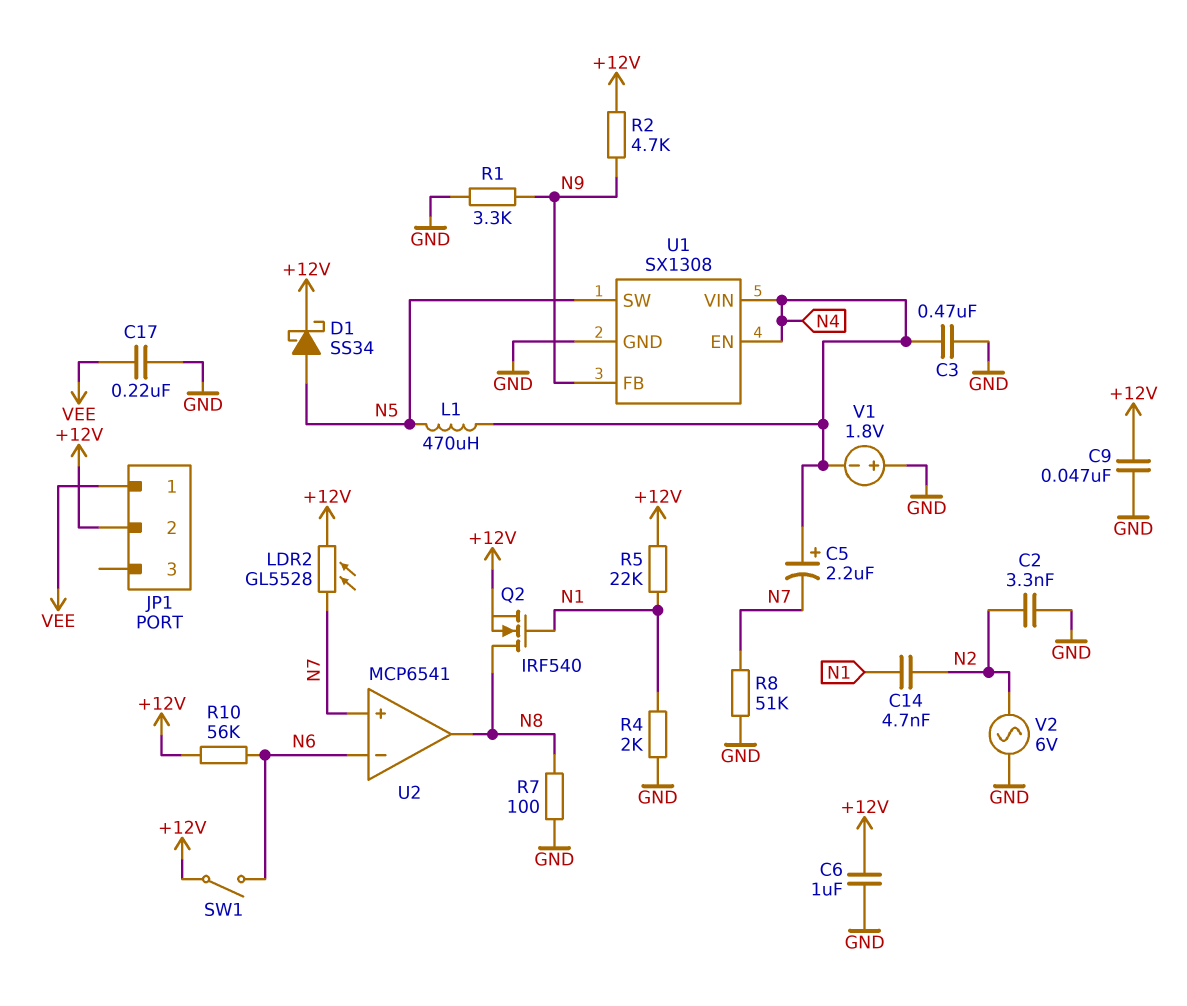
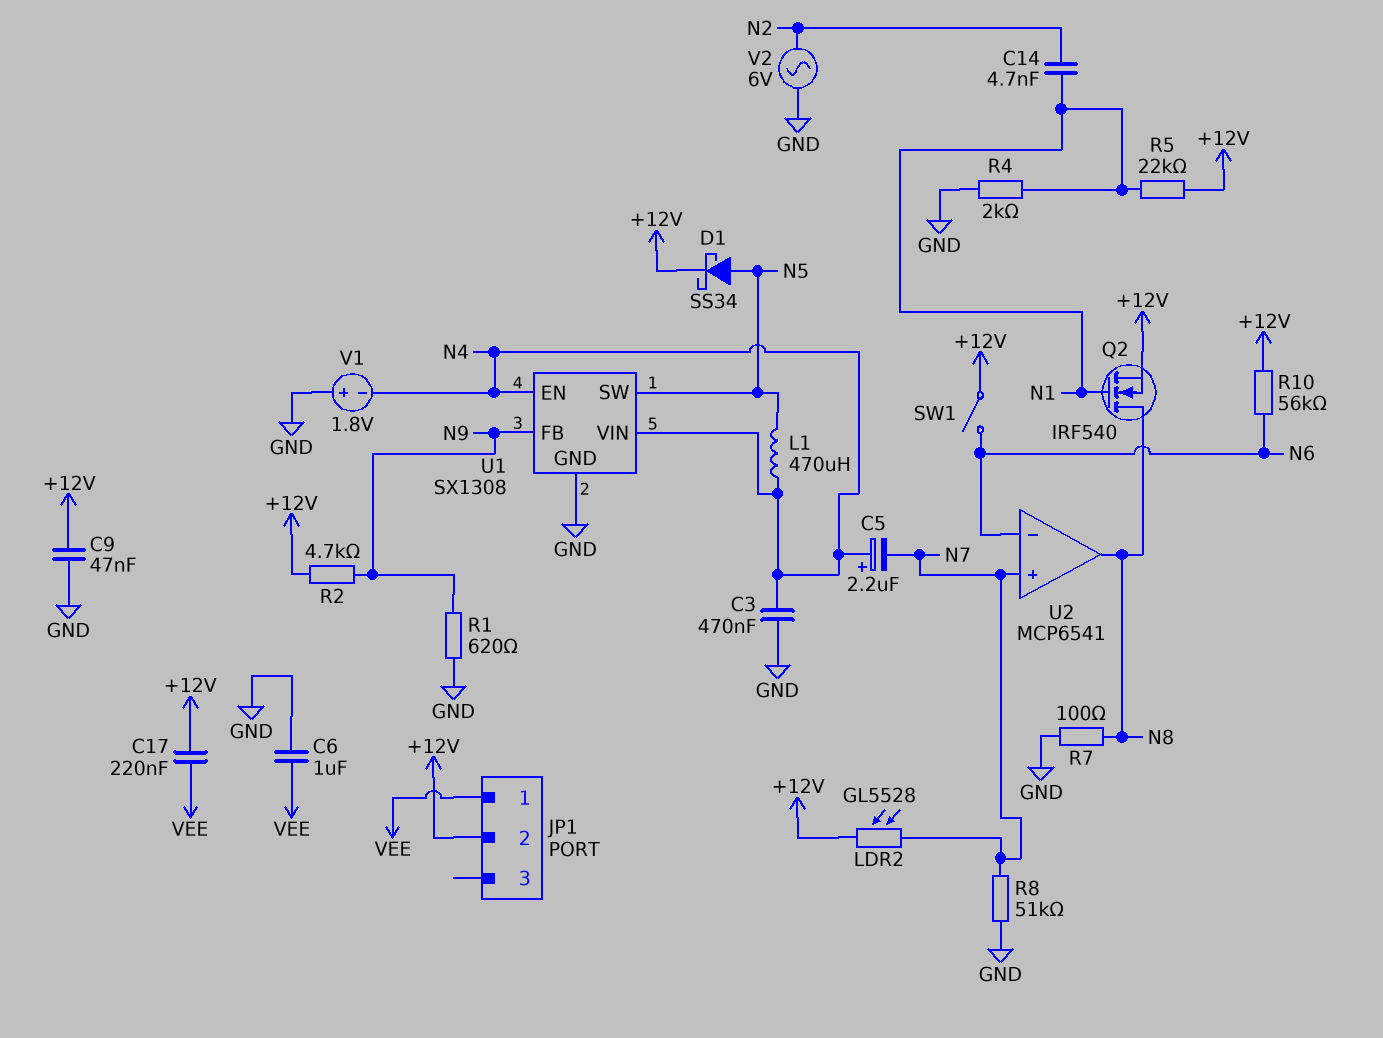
C2: 3.3nF (GND, N2) -> none
C6: 1uF (+12V, GND) -> 1uF (GND, VEE)
C17: 220nF (GND, VEE) -> 220nF (+12V, VEE)
R1: 3.3k (GND, N9) -> 620 (GND, N9)

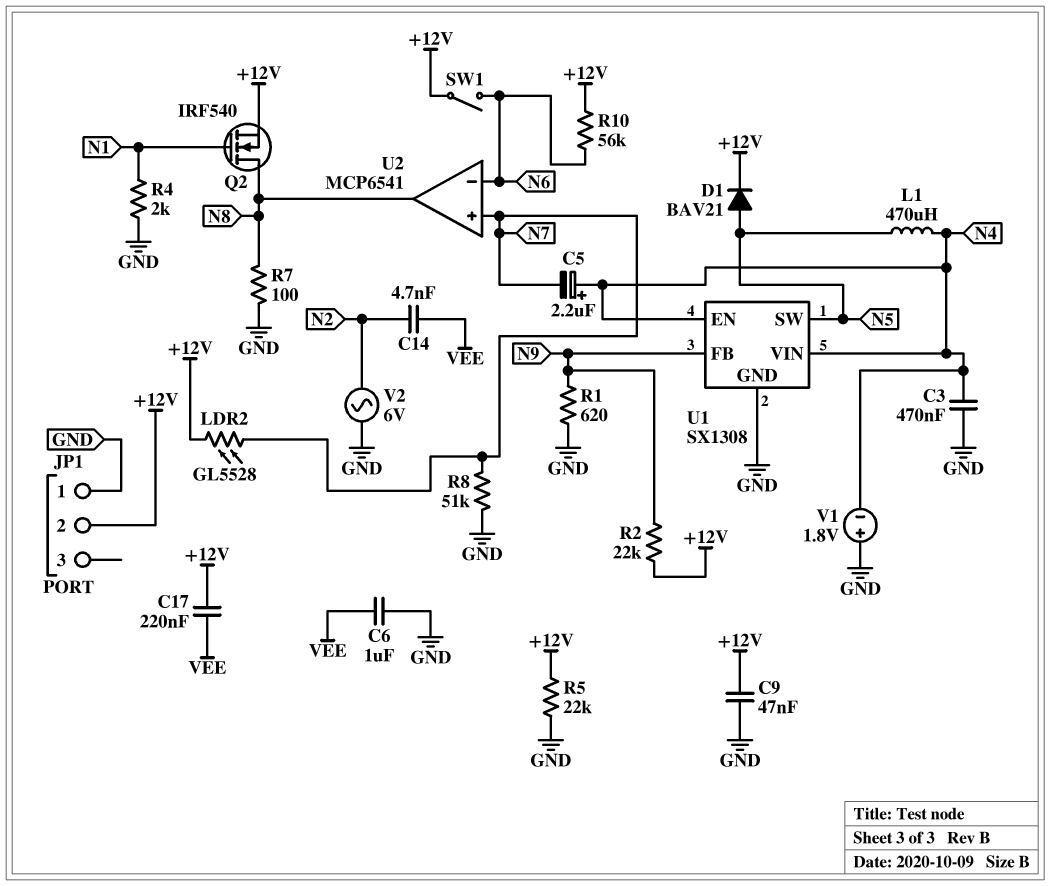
C14: 4.7nF (N1, N2) -> 4.7nF (N2, VEE)
D1: schottky SS34 (A N5, K +12V) -> diode BAV21 (A N5, K +12V)
JP1 pin 1: VEE -> GND
R2: 4.7k (+12V, N9) -> 22k (+12V, N9)
R5: 22k (+12V, N1) -> 22k (+12V, GND)

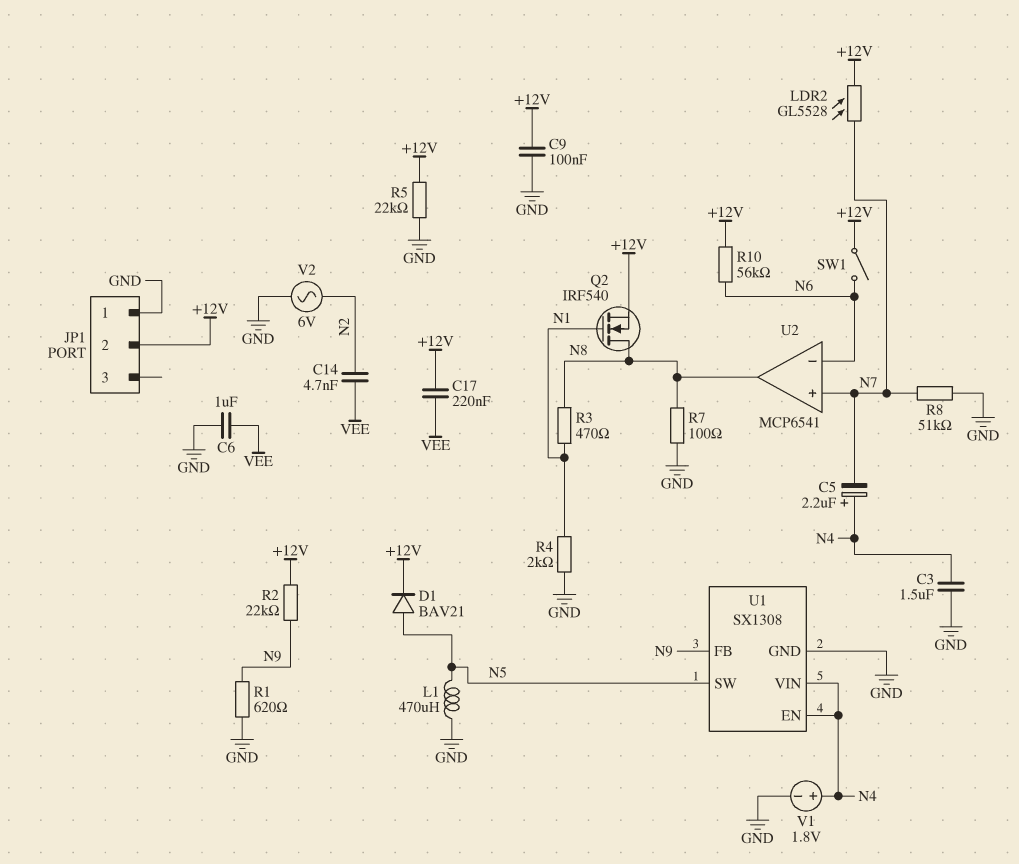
C3: 470nF (GND, N4) -> 1.5uF (GND, N4)
C9: 47nF (+12V, GND) -> 100nF (+12V, GND)
L1: 470uH (N4, N5) -> 470uH (GND, N5)
R3: none -> 470 (N1, N8)
V1: 1.8V (plus GND, minus N4) -> 1.8V (plus N4, minus GND)

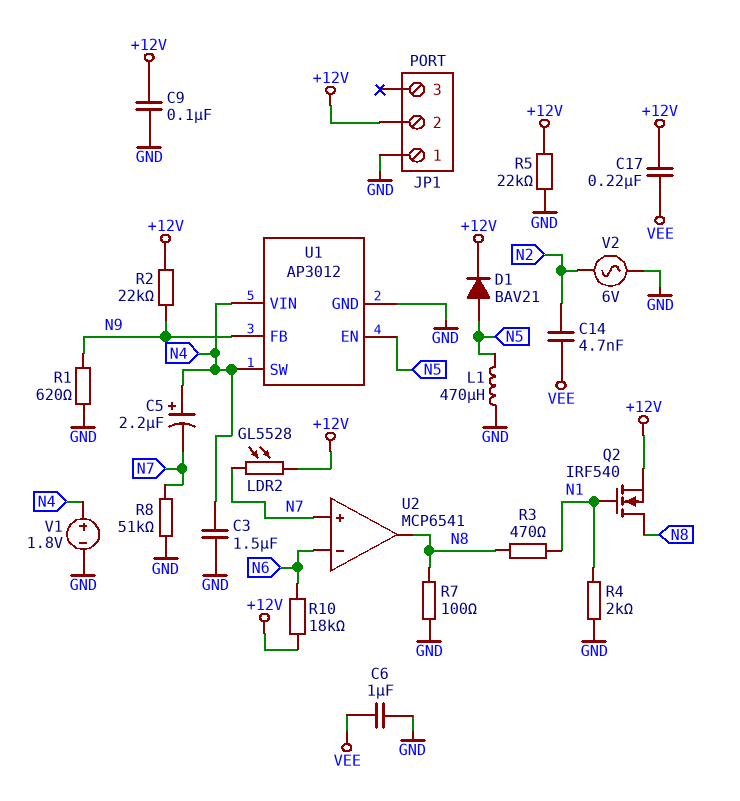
R10: 56k (+12V, N6) -> 18k (+12V, N6)
SW1: switch (+12V, N6) -> none
U1: SX1308 -> AP3012
U1 pin EN: N4 -> N5
U1 pin SW: N5 -> N4

